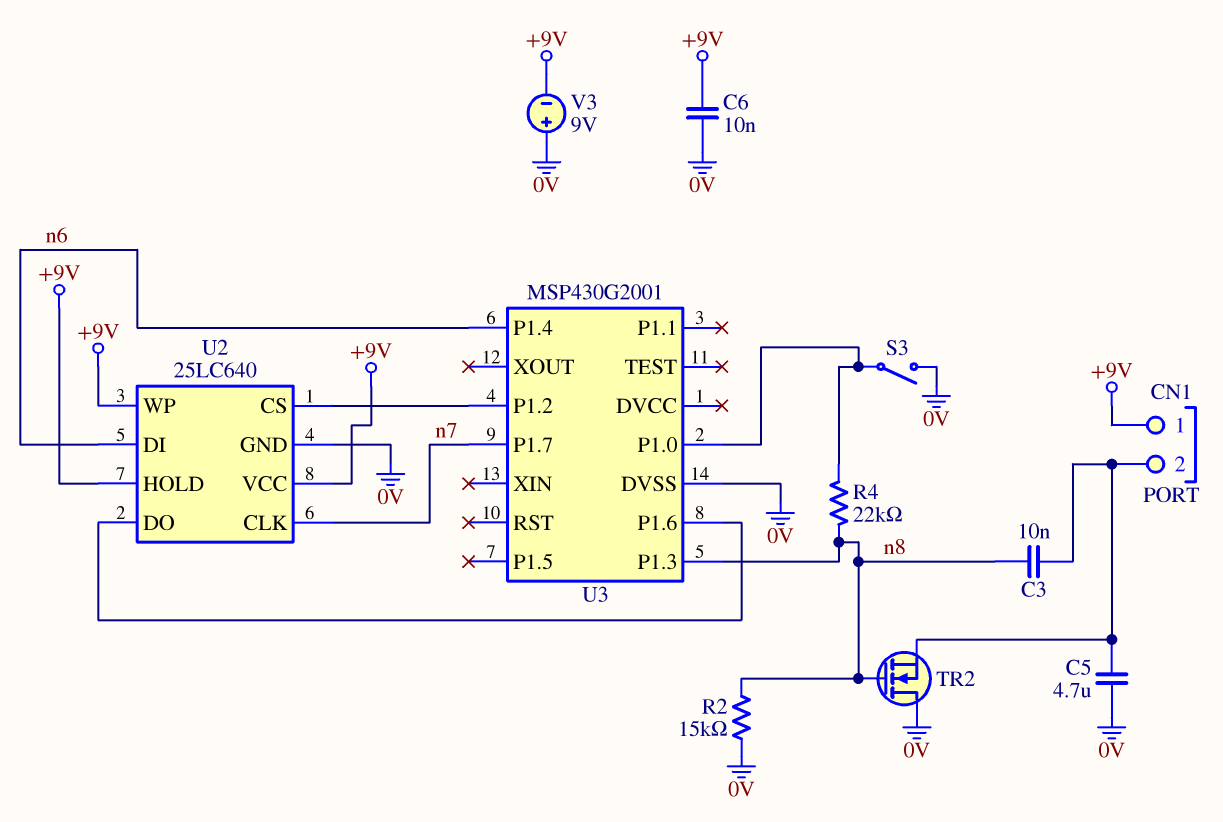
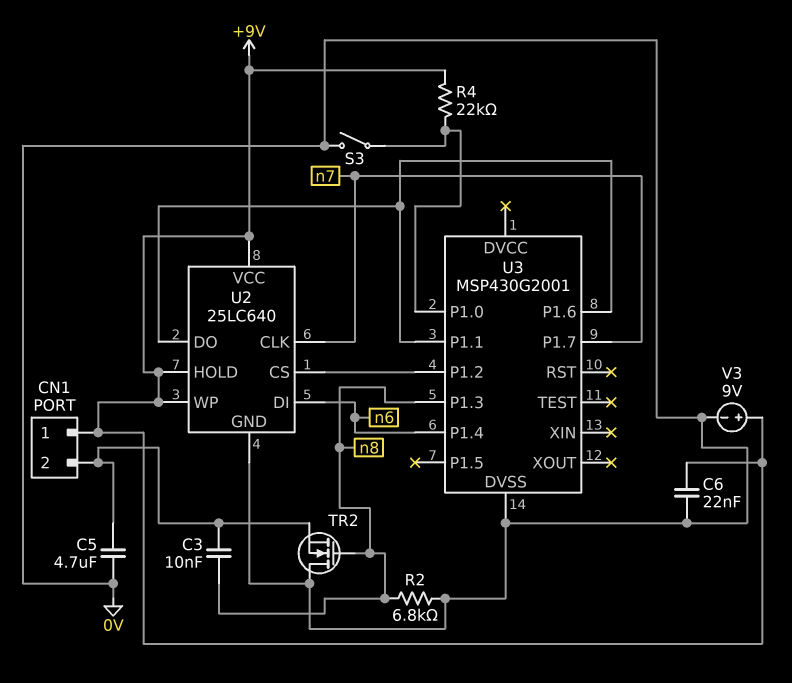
C6: 10nF (+9V, 0V) -> 22nF (+9V, 0V)
R2: 15k (0V, n8) -> 6.8k (0V, n8)
R4: 22k (U3/P1.0, n8) -> 22k (+9V, U3/P1.0)
U3 pin P1.1: none -> U2/DO
V3: 9V (plus 0V, minus +9V) -> 9V (plus +9V, minus 0V)

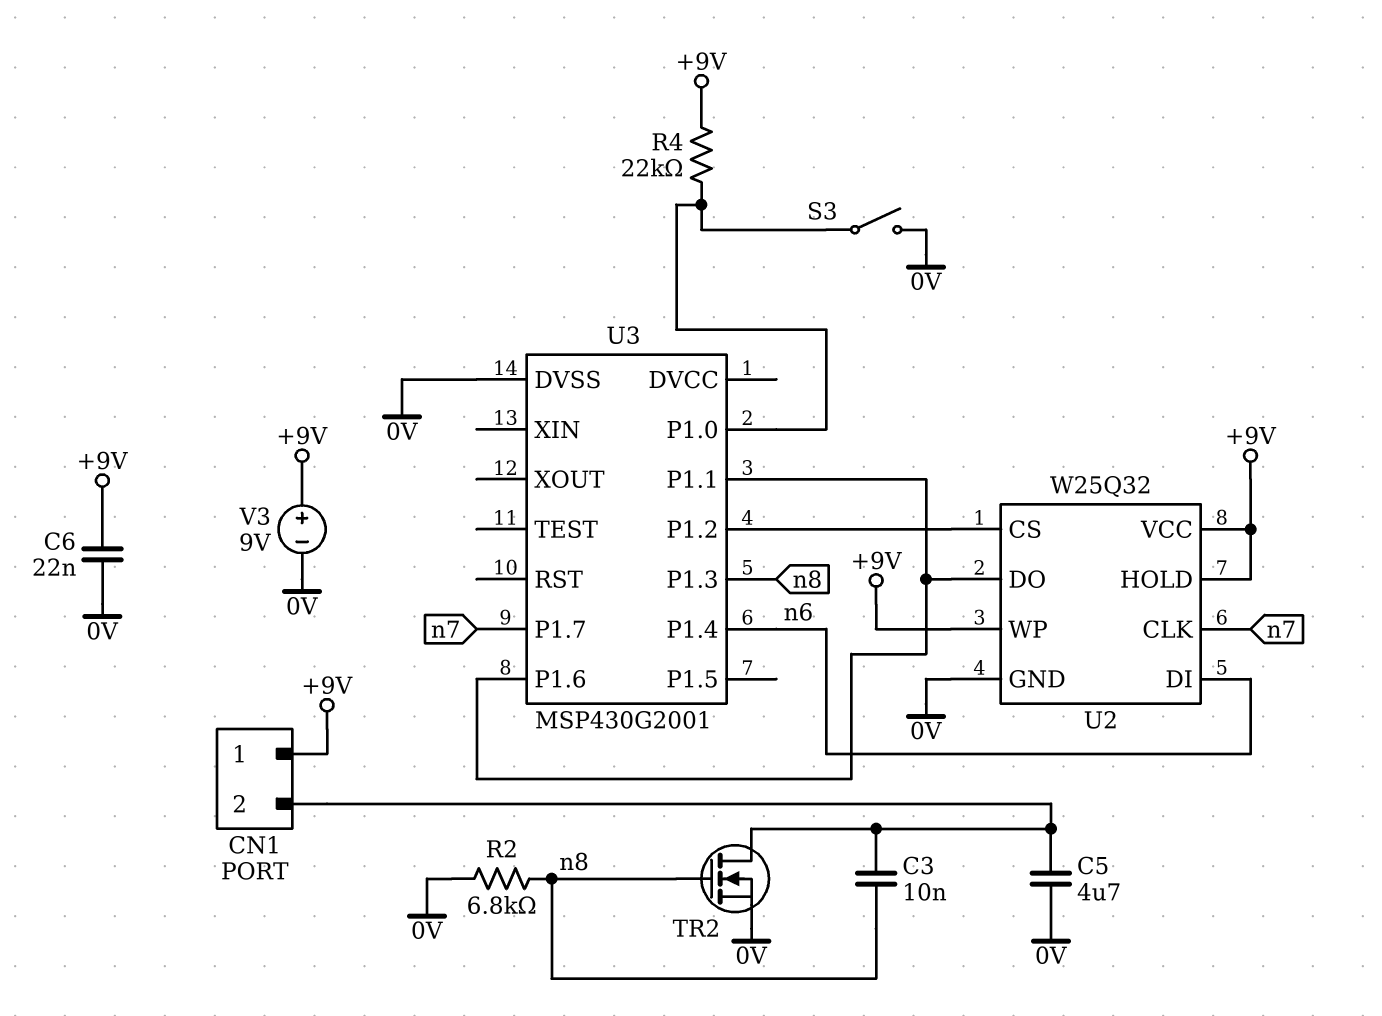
TR2: NMOS (G n8, D 0V, S CN1/2) -> NMOS (G n8, D CN1/2, S 0V)
U2: 25LC640 -> W25Q32

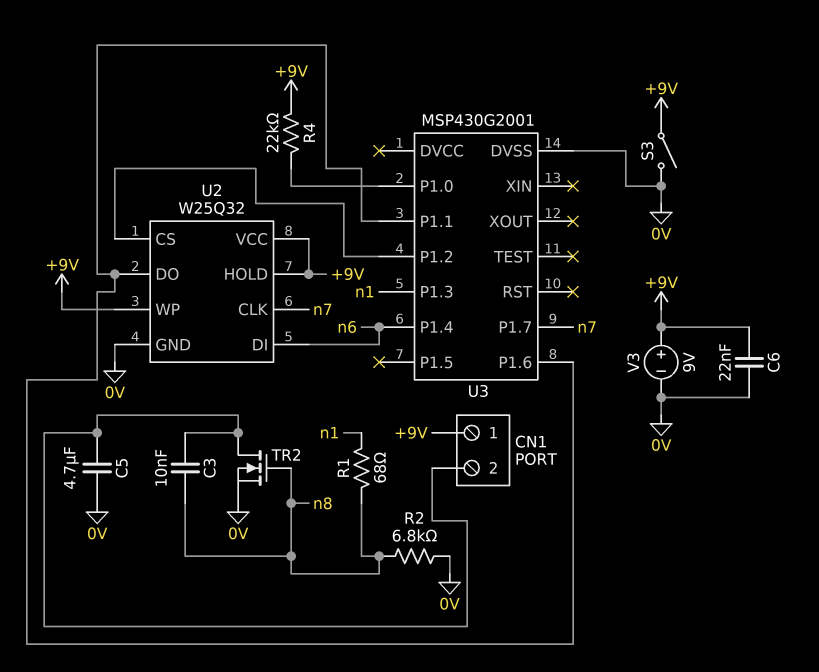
R1: none -> 68 (n1, n8)
S3: switch (0V, U3/P1.0) -> switch (+9V, 0V)
U3 pin P1.3: n8 -> n1

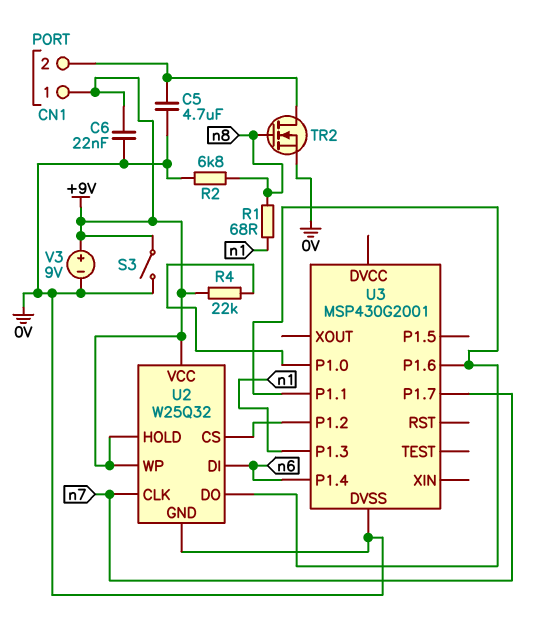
C3: 10nF (CN1/2, n8) -> none

